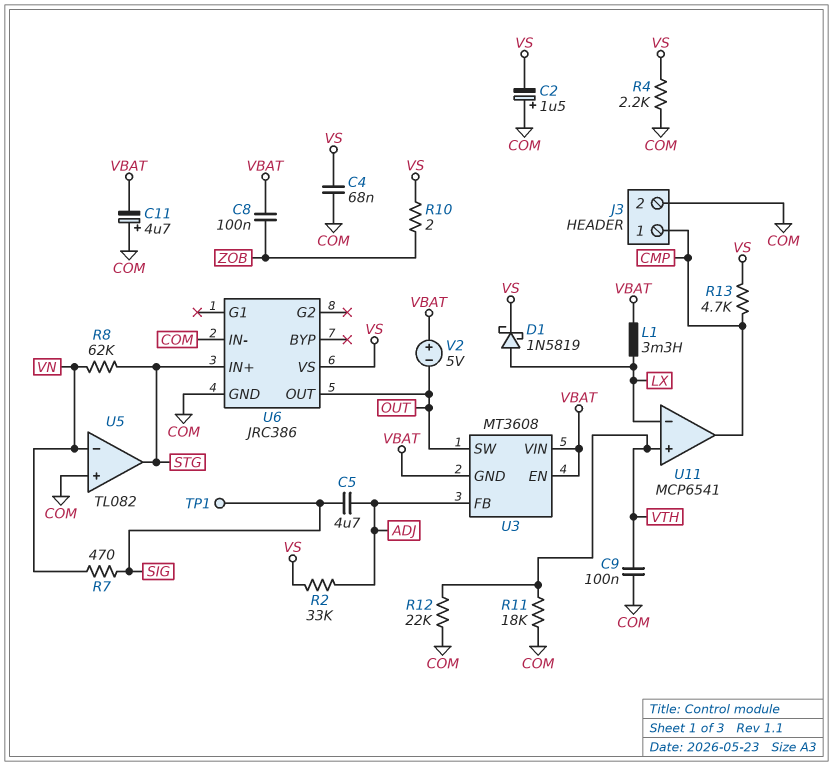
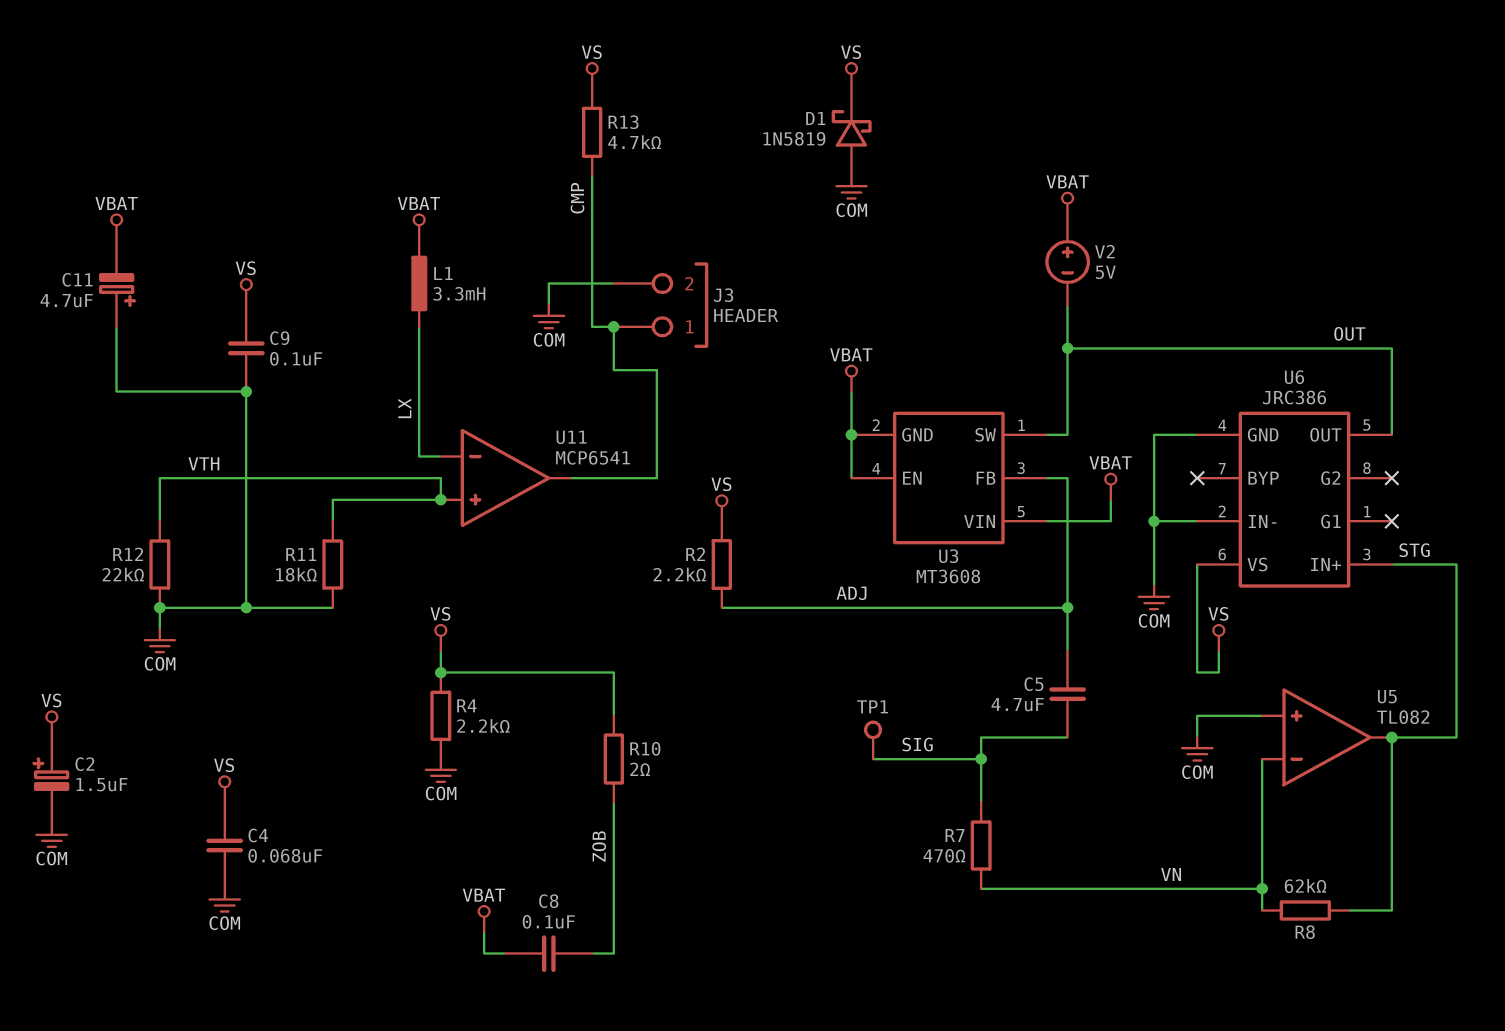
C2: 1.5uF (plus COM, minus VS) -> 1.5uF (plus VS, minus COM)
C9: 100nF (COM, VTH) -> 100nF (COM, VS)
D1: schottky 1N5819 (A LX, K VS) -> schottky 1N5819 (A COM, K VS)
R2: 33k (ADJ, VS) -> 2.2k (ADJ, VS)

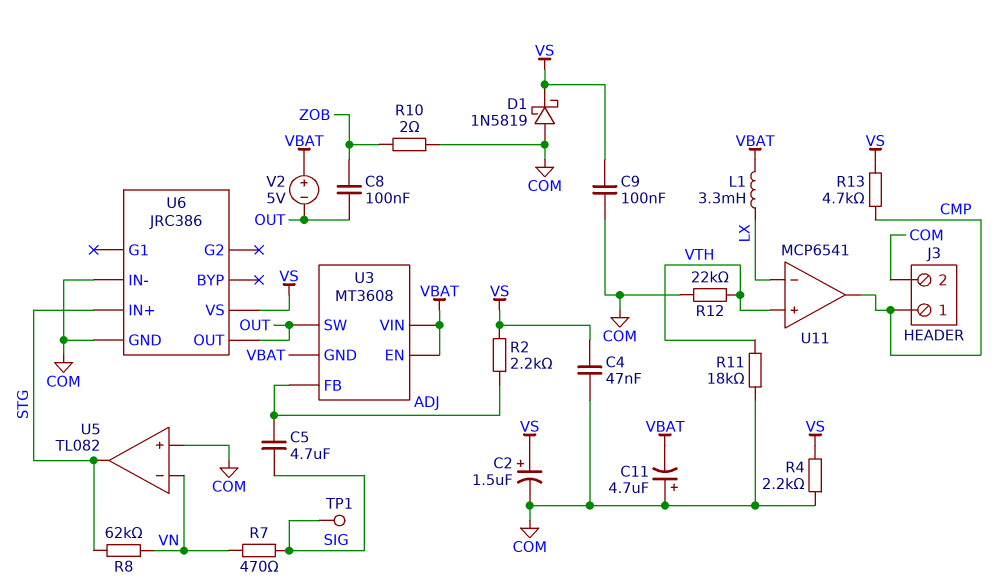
C4: 68nF (COM, VS) -> 47nF (COM, VS)
C8: 100nF (VBAT, ZOB) -> 100nF (OUT, ZOB)
R10: 2 (VS, ZOB) -> 2 (COM, ZOB)

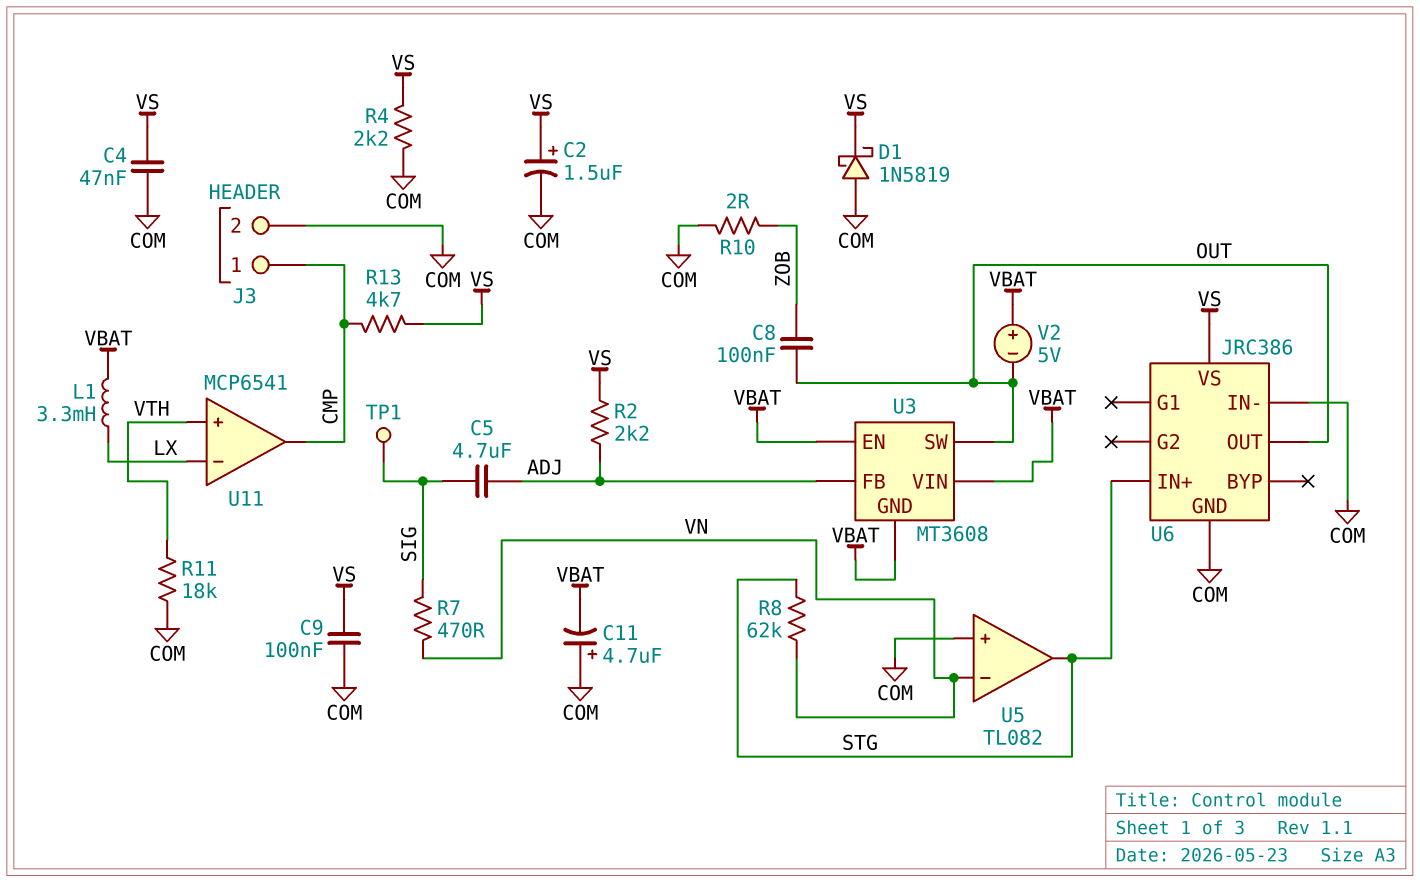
R12: 22k (COM, VTH) -> none

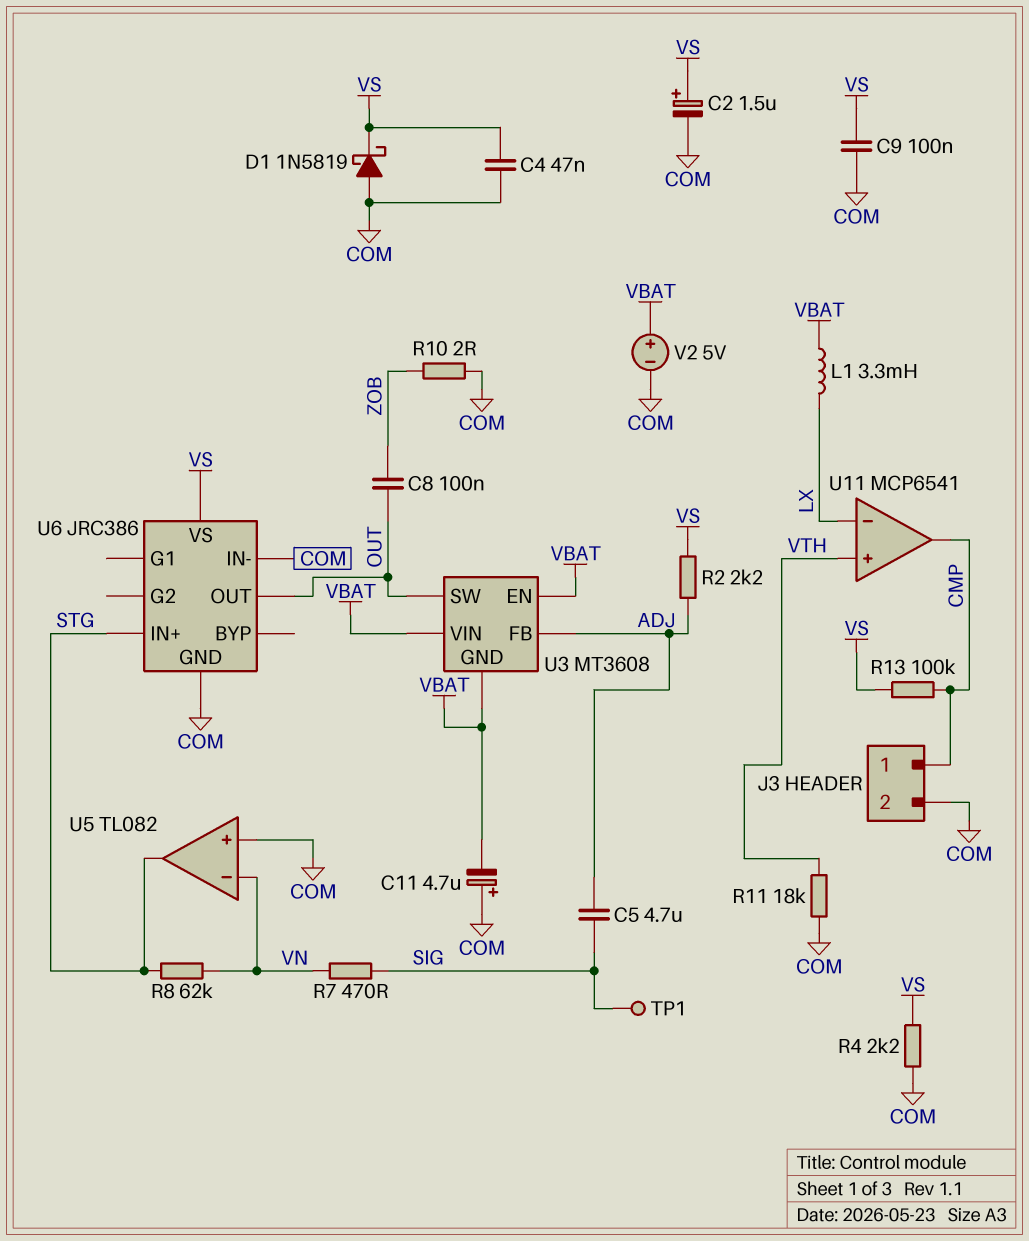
R13: 4.7k (CMP, VS) -> 100k (CMP, VS)
V2: 5V (plus VBAT, minus OUT) -> 5V (plus VBAT, minus COM)

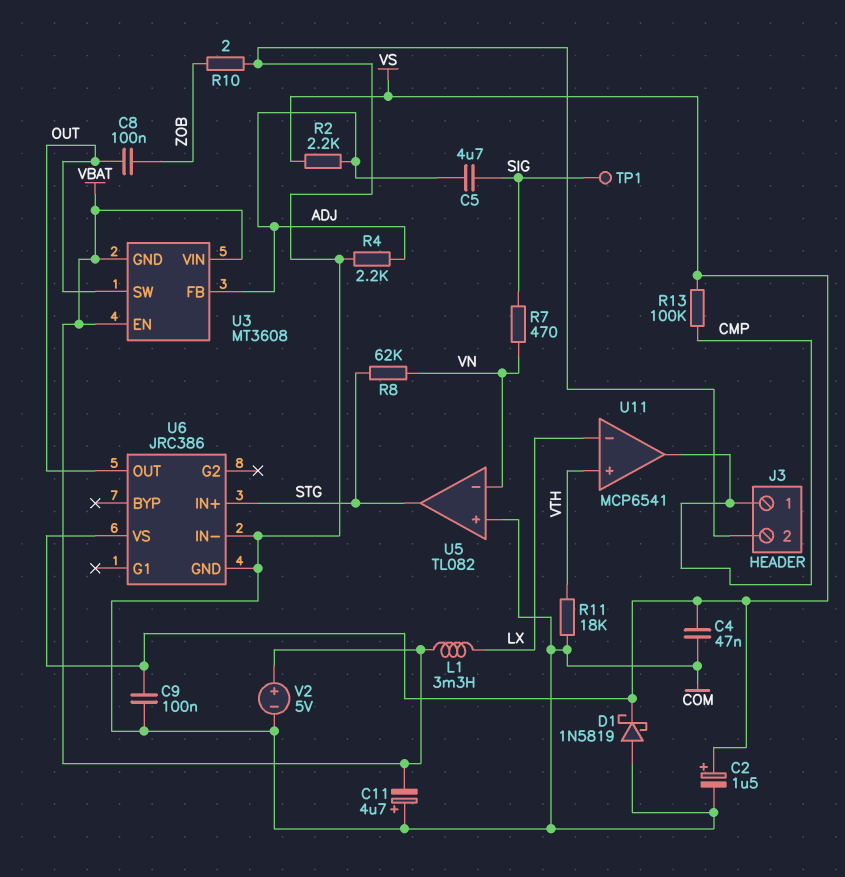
R4: 2.2k (COM, VS) -> 2.2k (ADJ, COM)

